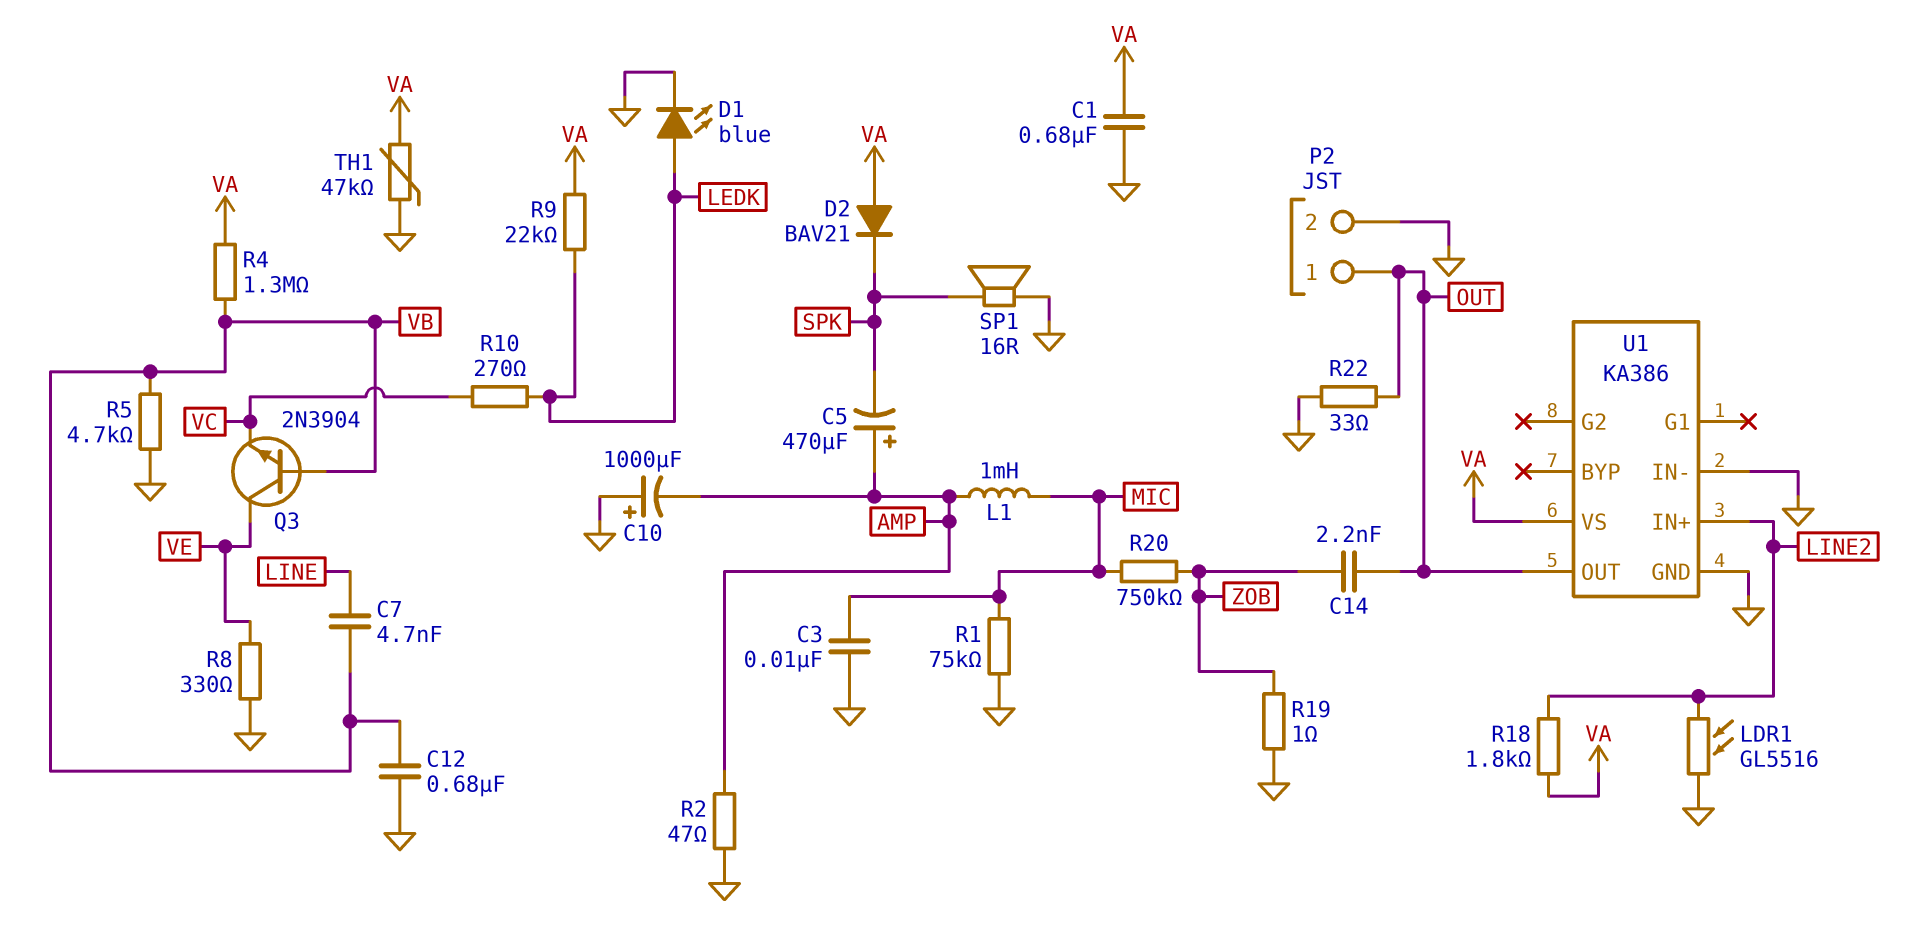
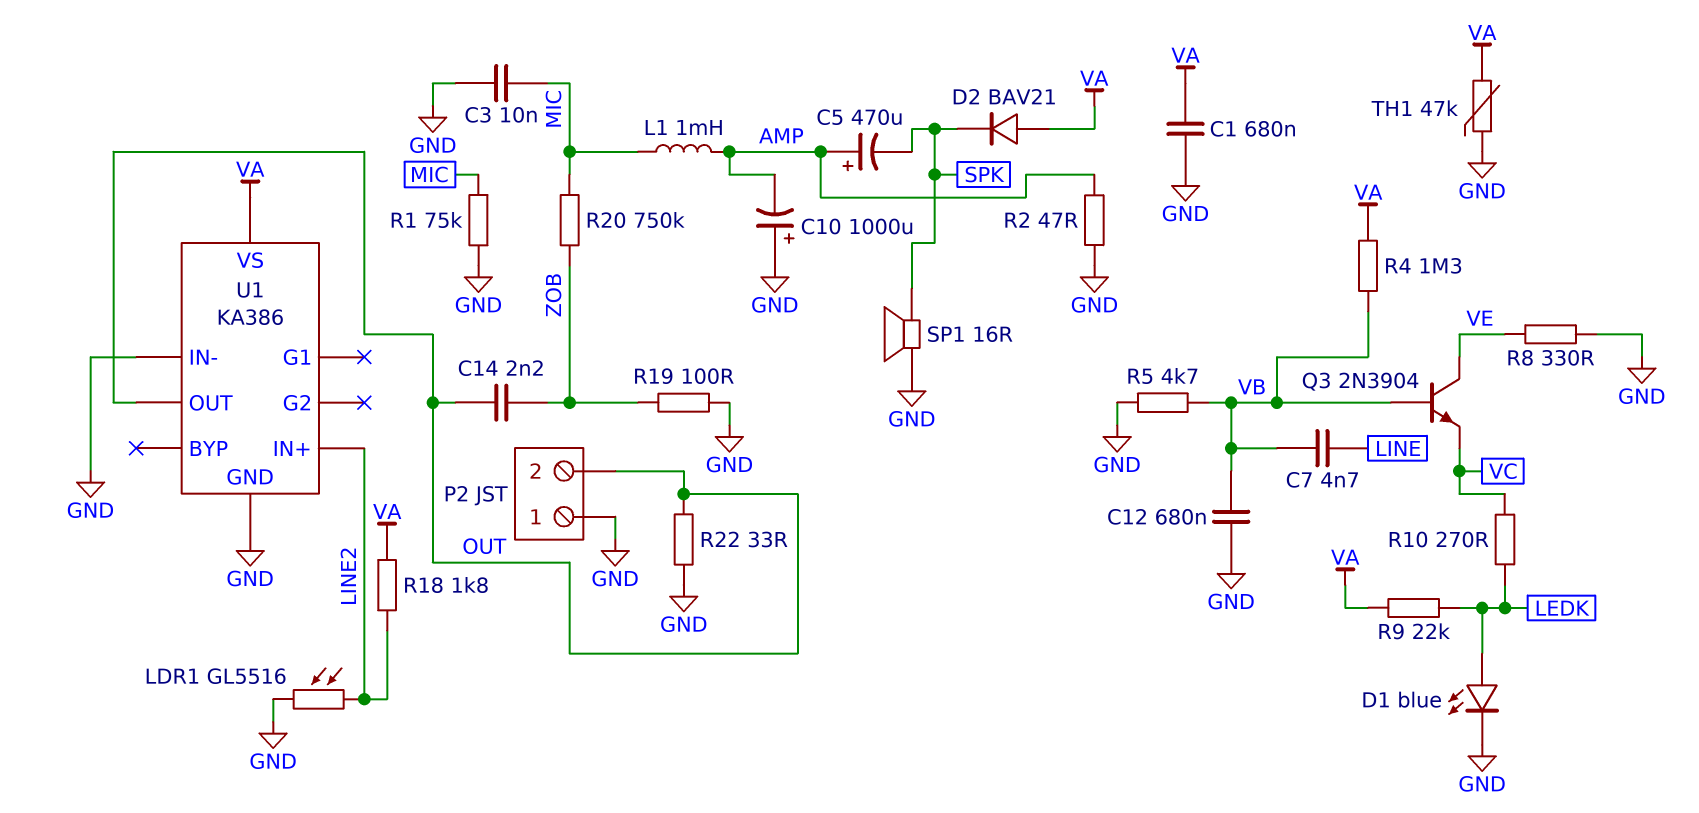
P2 pin 1: OUT -> GND
P2 pin 2: GND -> OUT
R19: 1 (GND, ZOB) -> 100 (GND, ZOB)

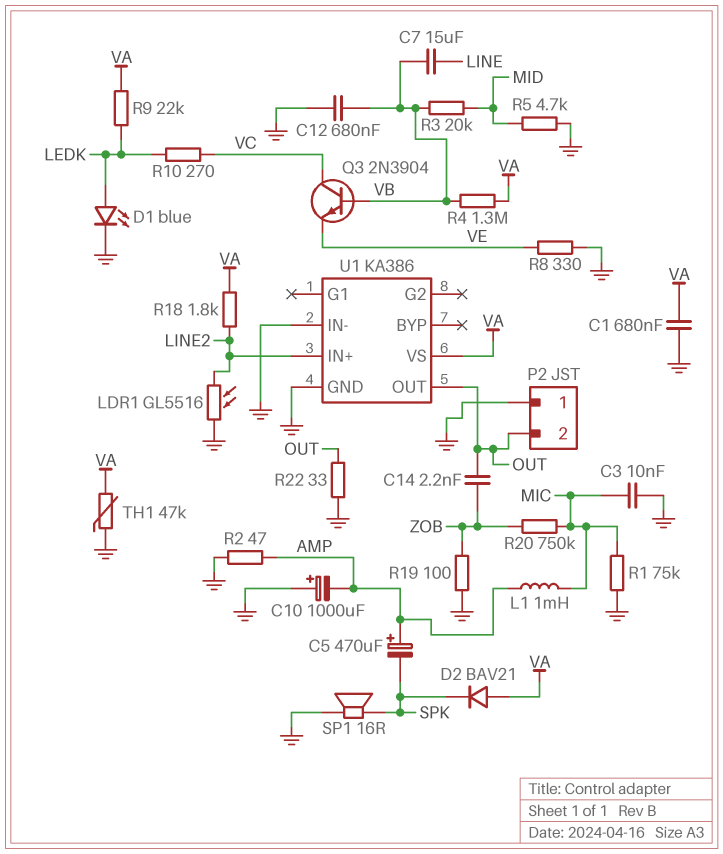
C7: 4.7nF (LINE, VB) -> 15uF (LINE, VB)
Q3: NPN 2N3904 (B VB, C VE, E VC) -> NPN 2N3904 (B VB, C VC, E VE)
R3: none -> 20k (MID, VB)
R5: 4.7k (GND, VB) -> 4.7k (GND, MID)

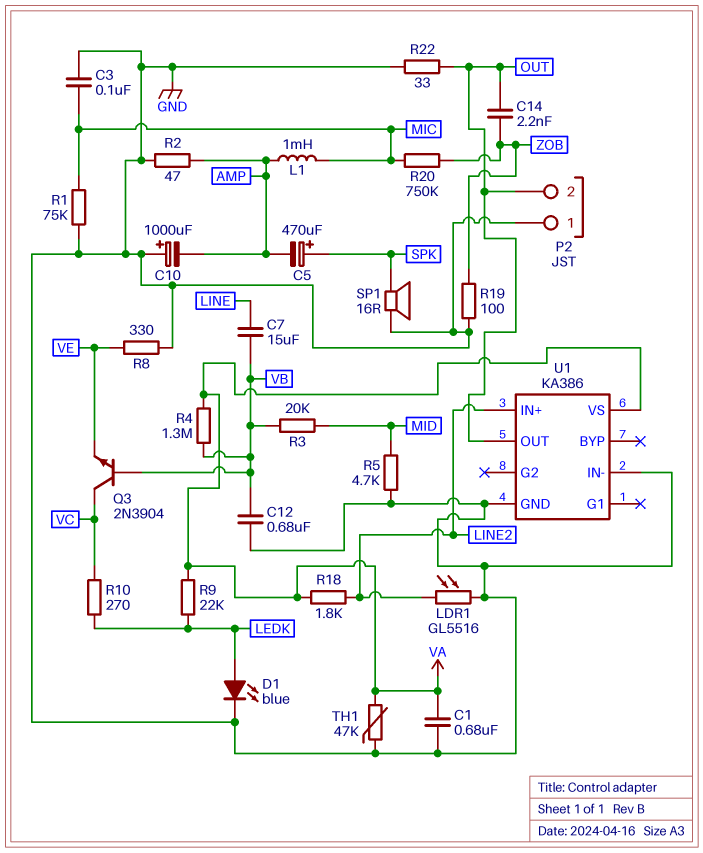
C3: 10nF (GND, MIC) -> 100nF (GND, MIC)
C5: 470uF (plus AMP, minus SPK) -> 470uF (plus SPK, minus AMP)
D2: diode BAV21 (A VA, K SPK) -> none

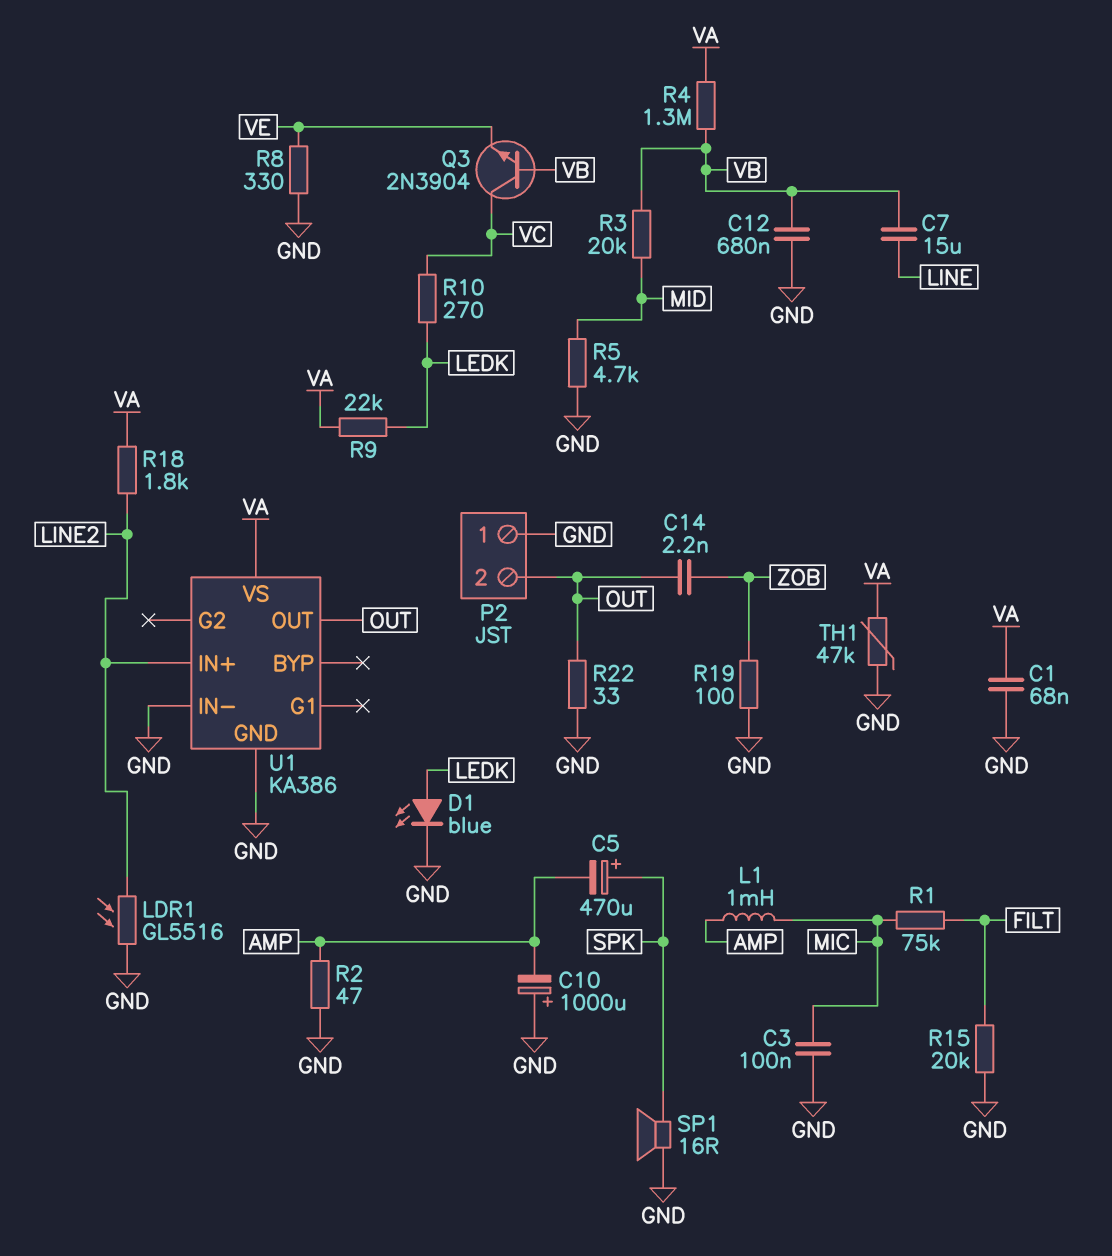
C1: 680nF (GND, VA) -> 68nF (GND, VA)
R1: 75k (GND, MIC) -> 75k (FILT, MIC)
R15: none -> 20k (FILT, GND)
R20: 750k (MIC, ZOB) -> none

